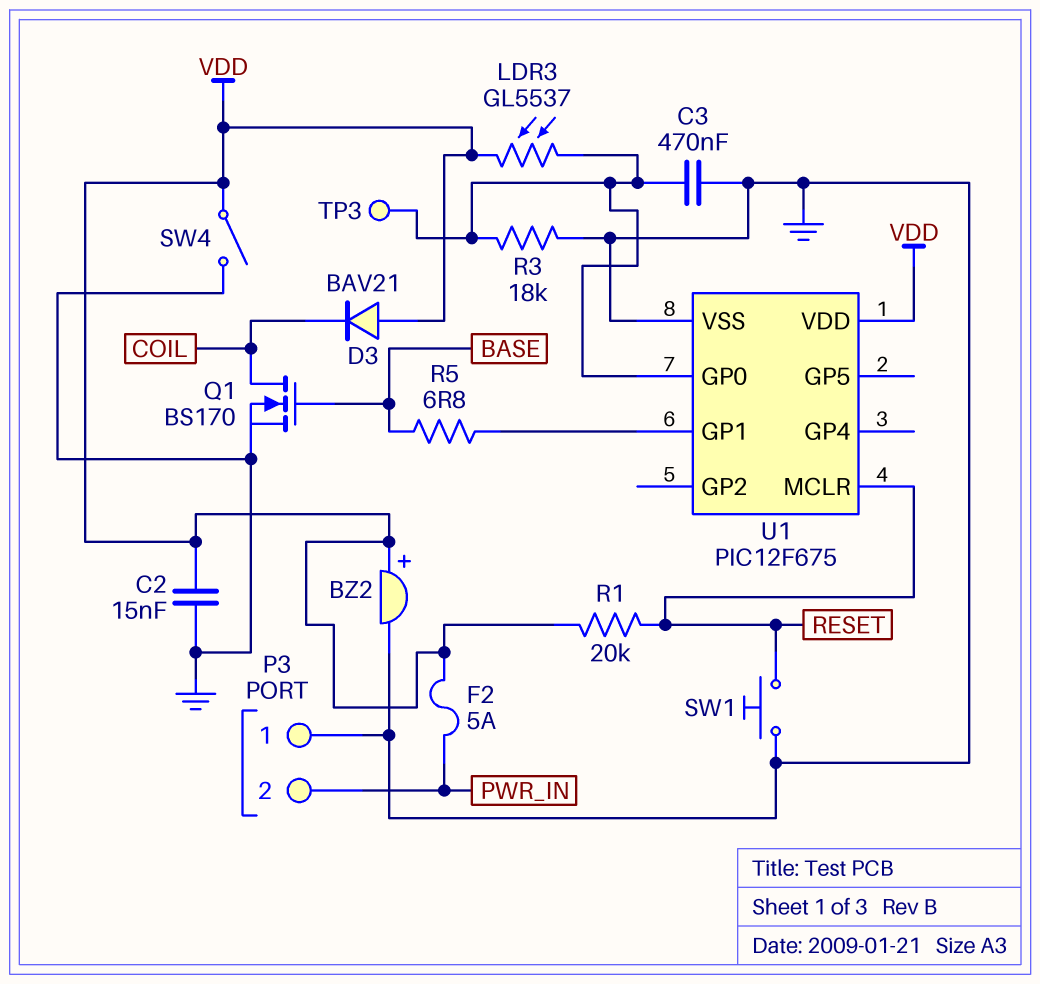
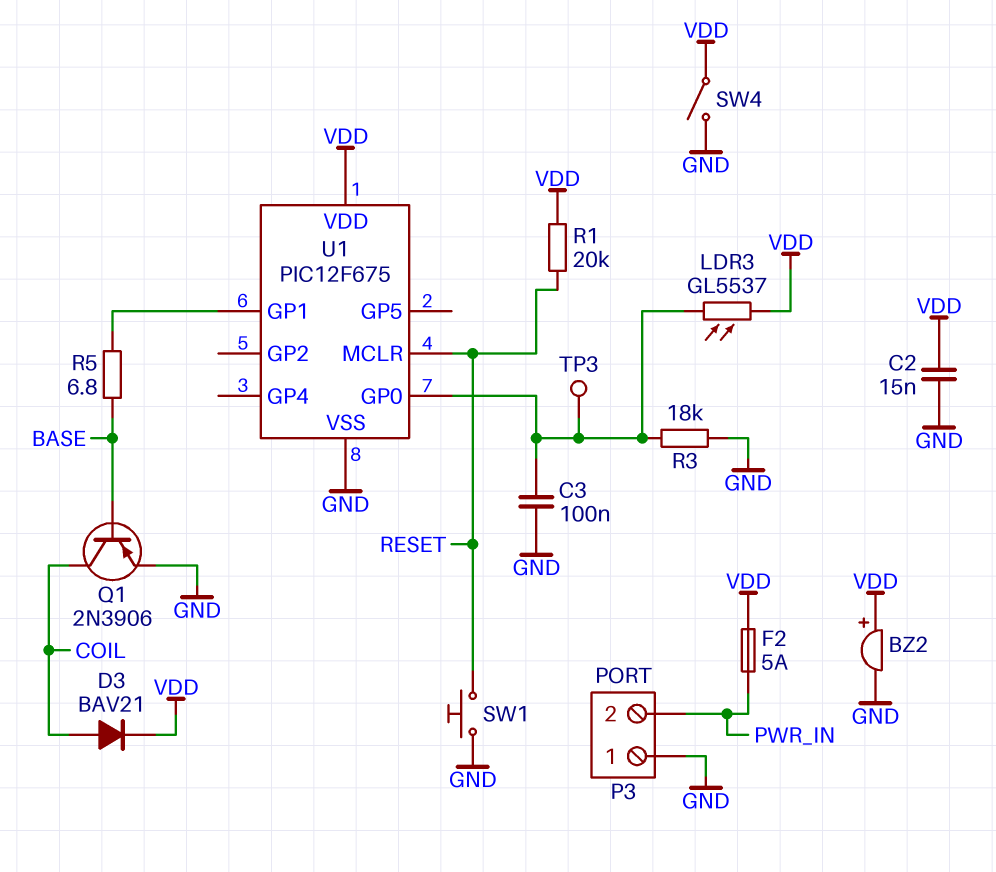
C3: 470nF (GND, U1/GP0) -> 100nF (GND, U1/GP0)
D3: diode BAV21 (A VDD, K COIL) -> diode BAV21 (A COIL, K VDD)
Q1: NMOS BS170 (G BASE, D COIL, S GND) -> PNP 2N3906 (B BASE, C COIL, E GND)

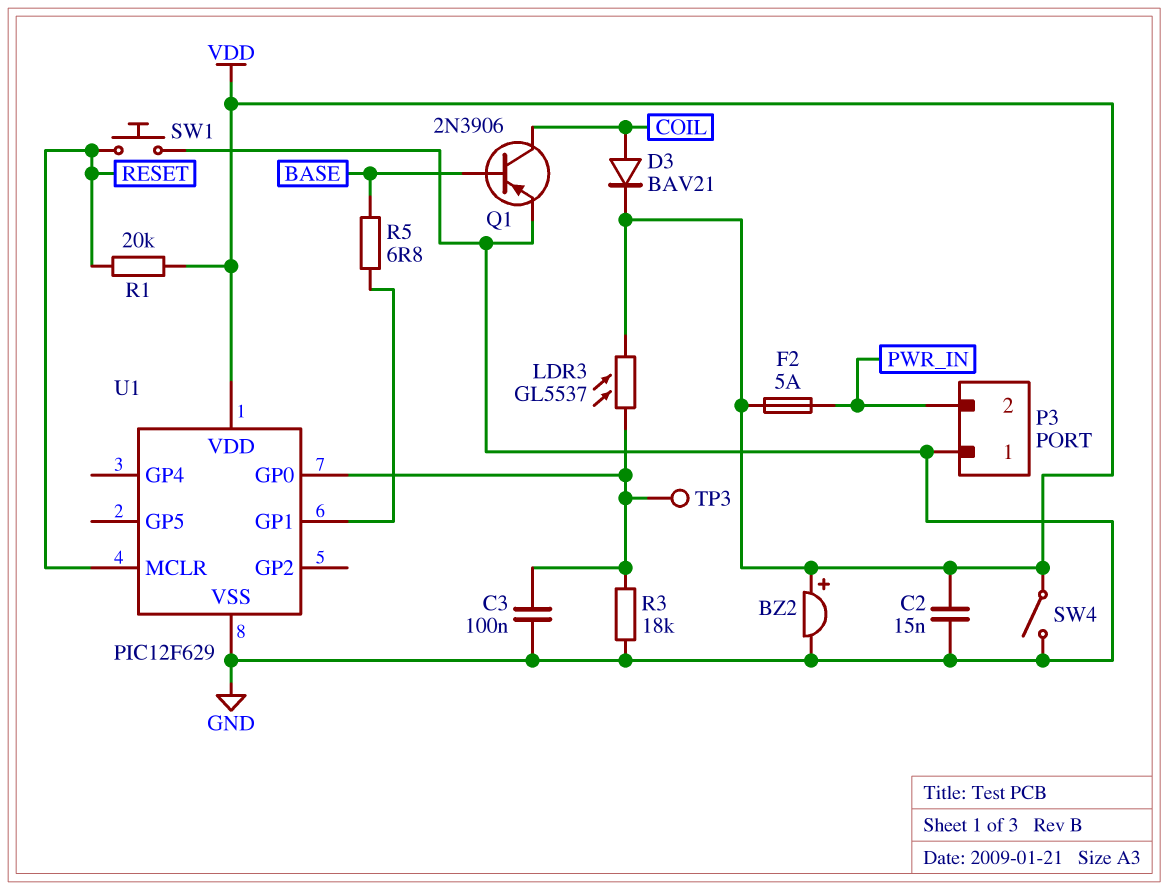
U1: PIC12F675 -> PIC12F629

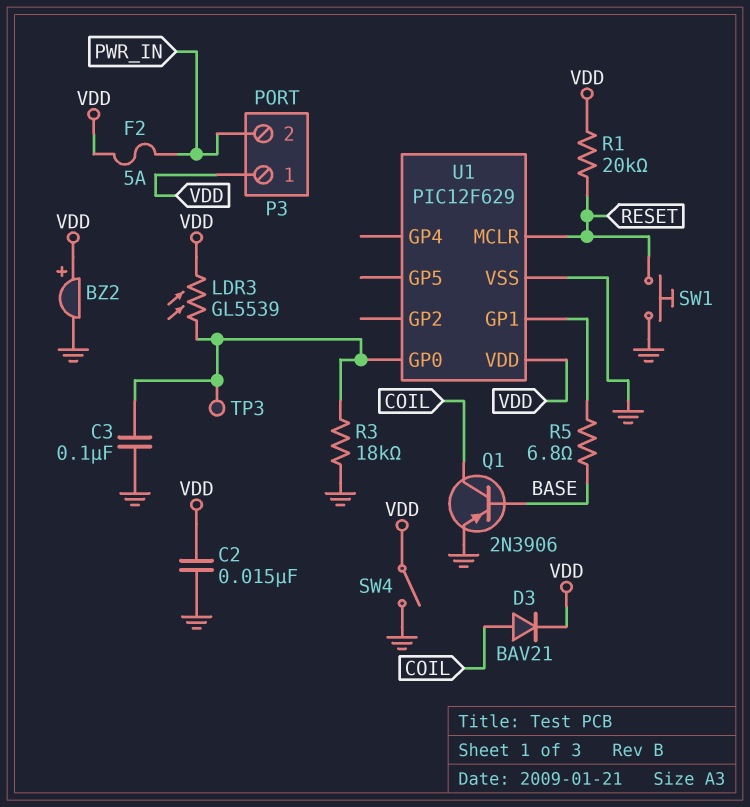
LDR3: GL5537 (U1/GP0, VDD) -> GL5539 (U1/GP0, VDD)
P3 pin 1: GND -> VDD

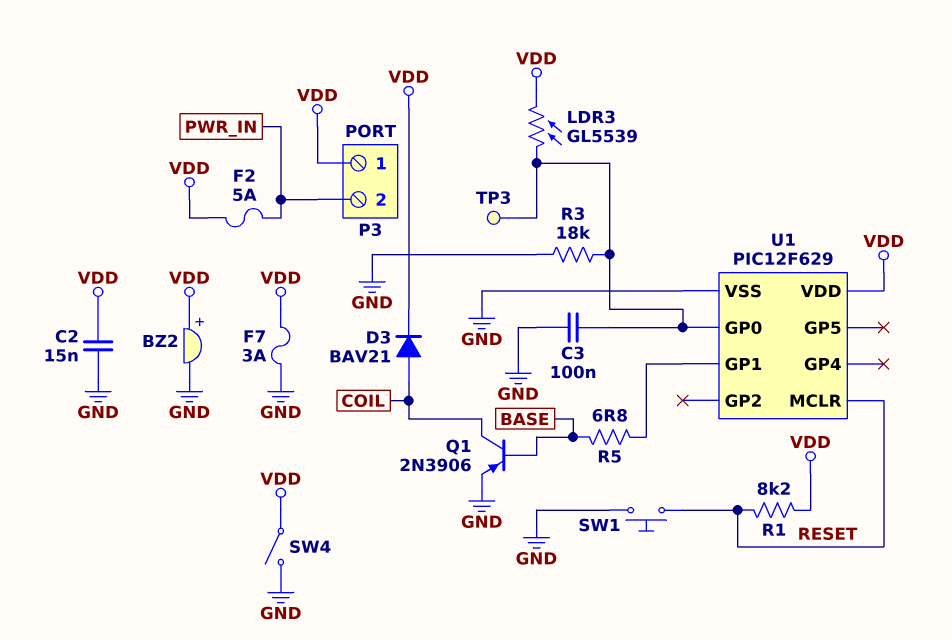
F7: none -> 3A (GND, VDD)
R1: 20k (RESET, VDD) -> 8.2k (RESET, VDD)

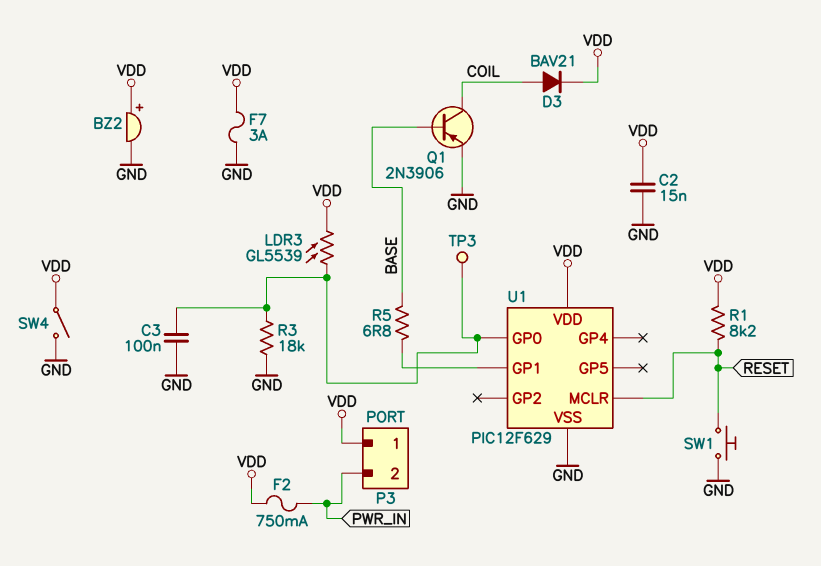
F2: 5A (PWR_IN, VDD) -> 750mA (PWR_IN, VDD)

